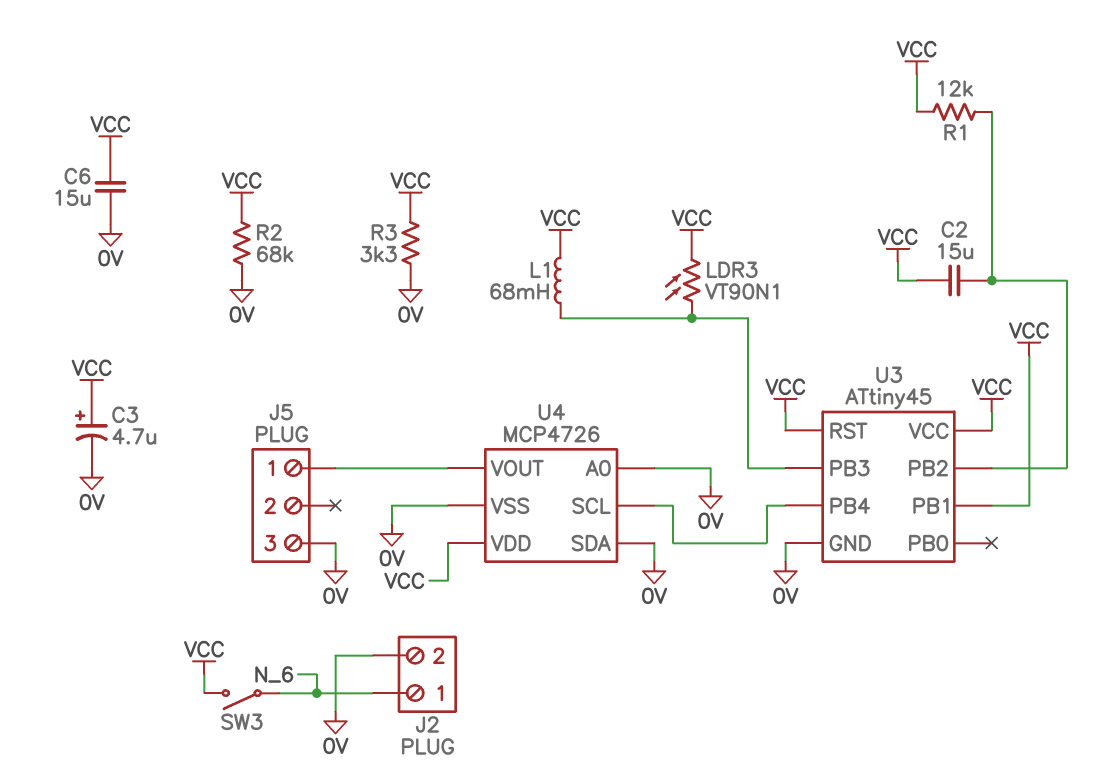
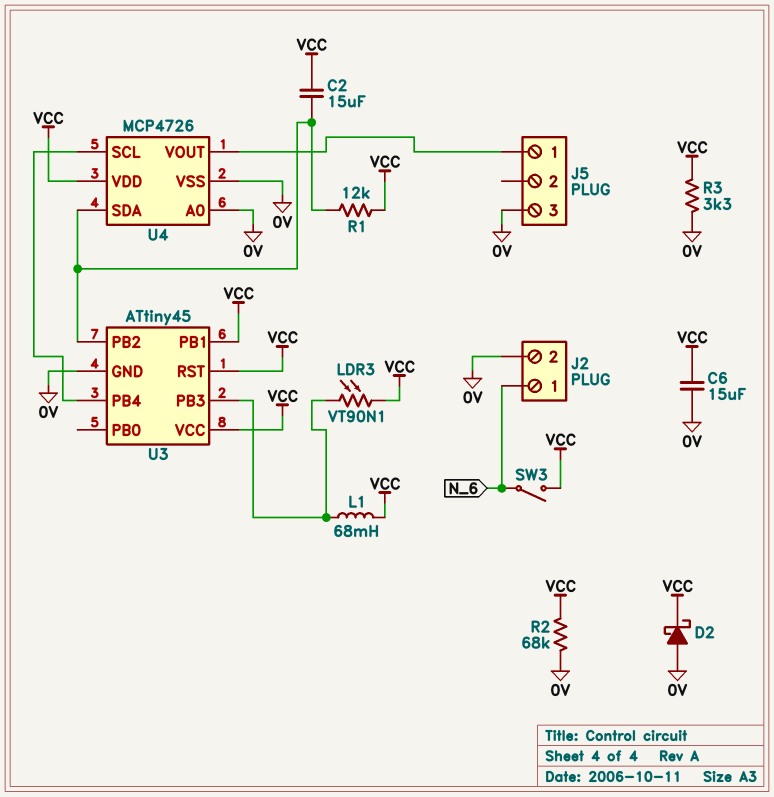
C3: 4.7uF (plus VCC, minus 0V) -> none
D2: none -> schottky (A 0V, K VCC)
U4 pin SDA: 0V -> U3/PB2

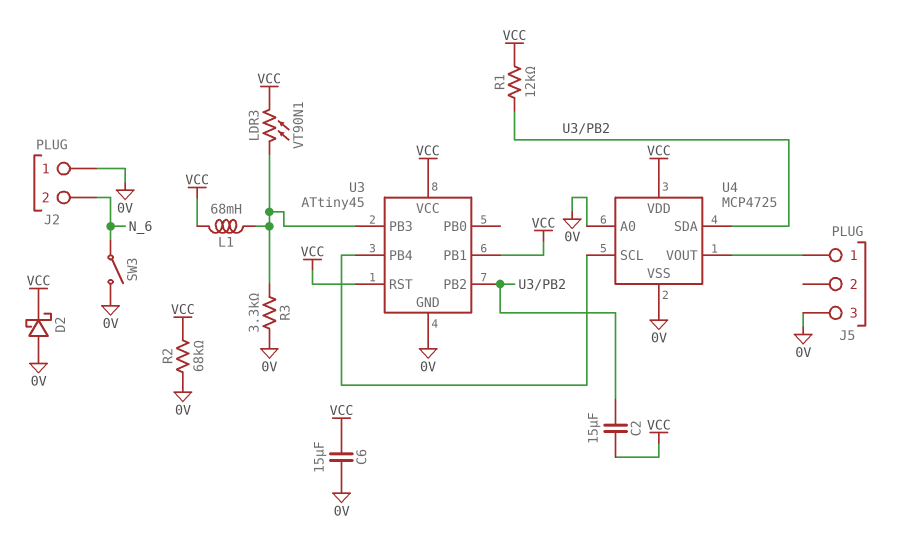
J2 pin 1: N_6 -> 0V
J2 pin 2: 0V -> N_6
R3: 3.3k (0V, VCC) -> 3.3k (0V, U3/PB3)
SW3: switch (N_6, VCC) -> switch (0V, N_6)
U4: MCP4726 -> MCP4725

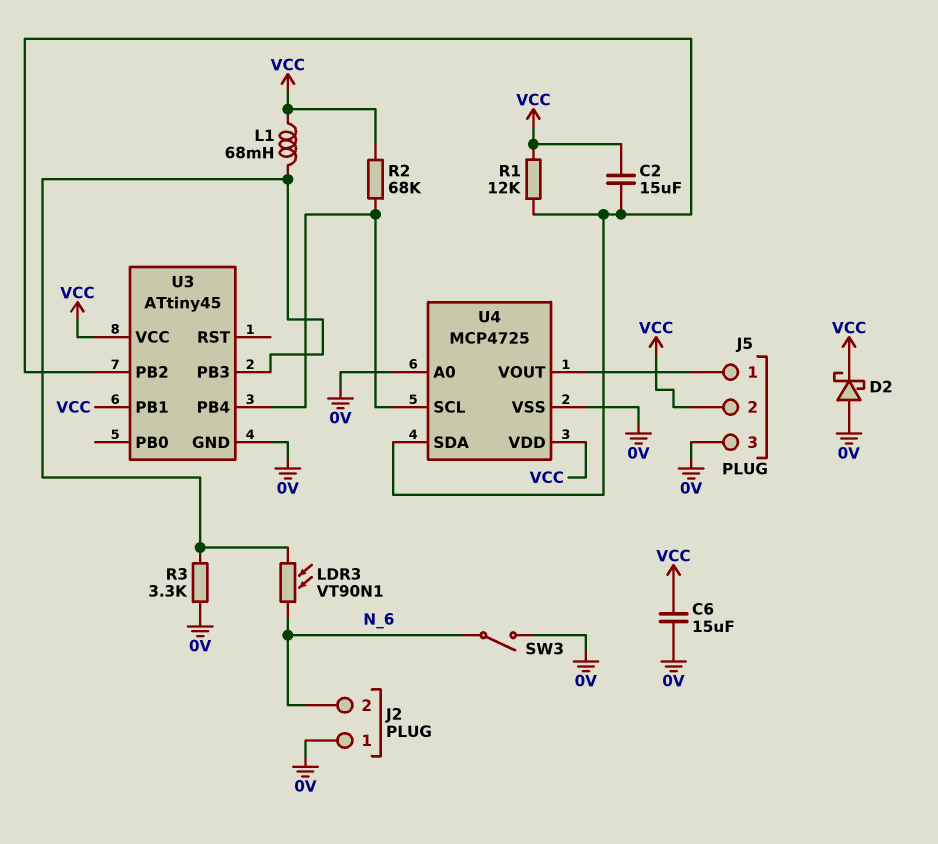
J5 pin 2: none -> VCC
LDR3: VT90N1 (U3/PB3, VCC) -> VT90N1 (N_6, U3/PB3)
R2: 68k (0V, VCC) -> 68k (U3/PB4, VCC)
U3 pin RST: VCC -> none

